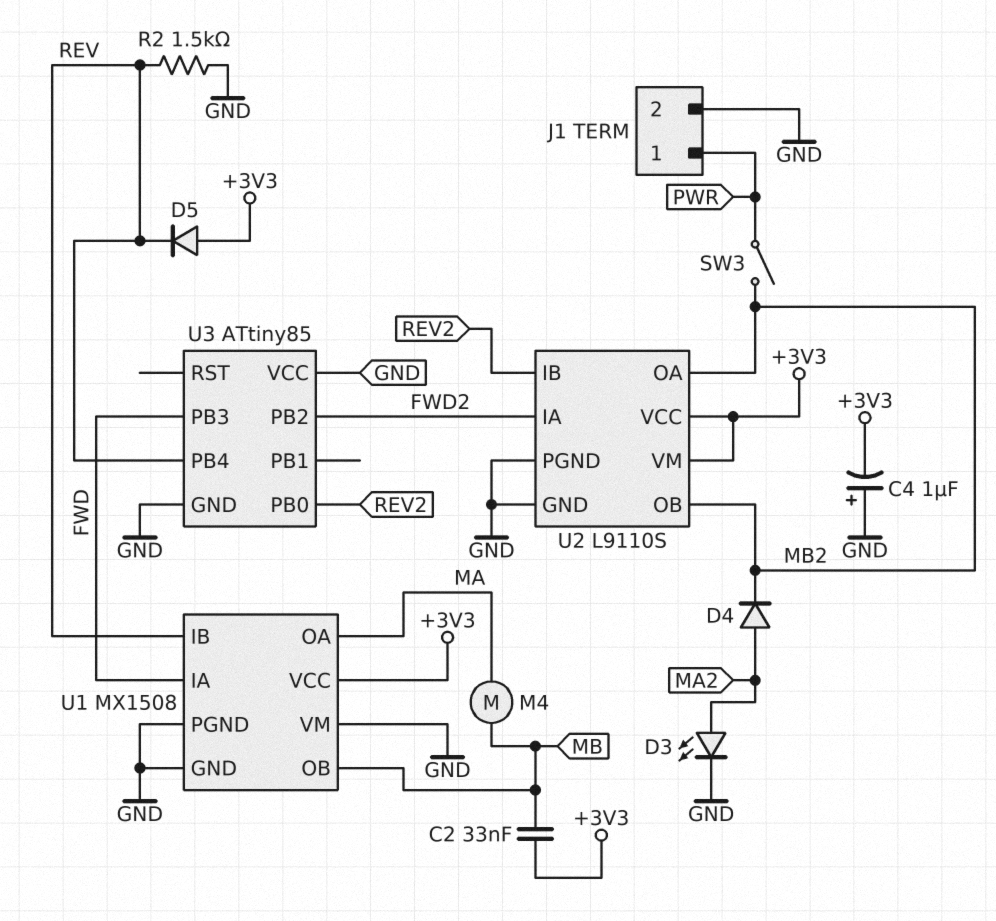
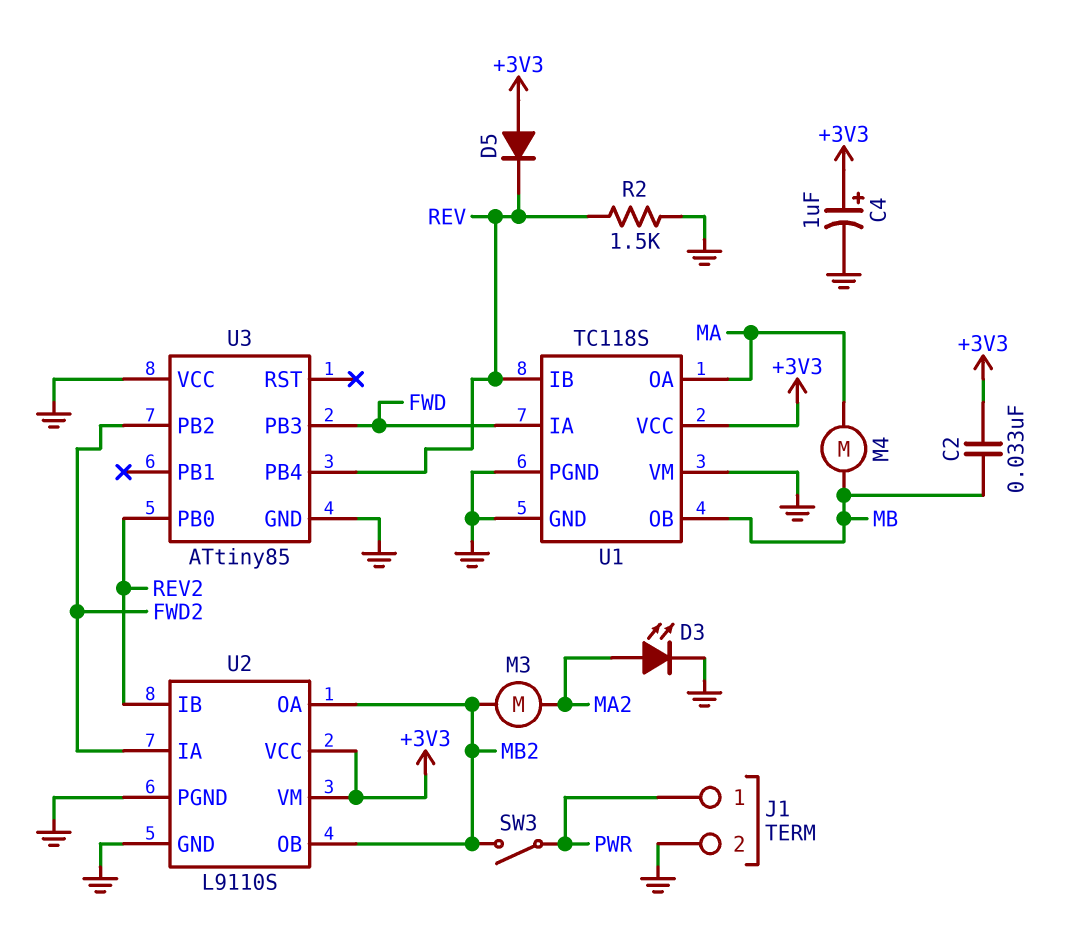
C4: 1uF (plus GND, minus +3V3) -> 1uF (plus +3V3, minus GND)
D4: diode (A MA2, K MB2) -> none
M3: none -> motor (MA2, MB2)
U1: MX1508 -> TC118S

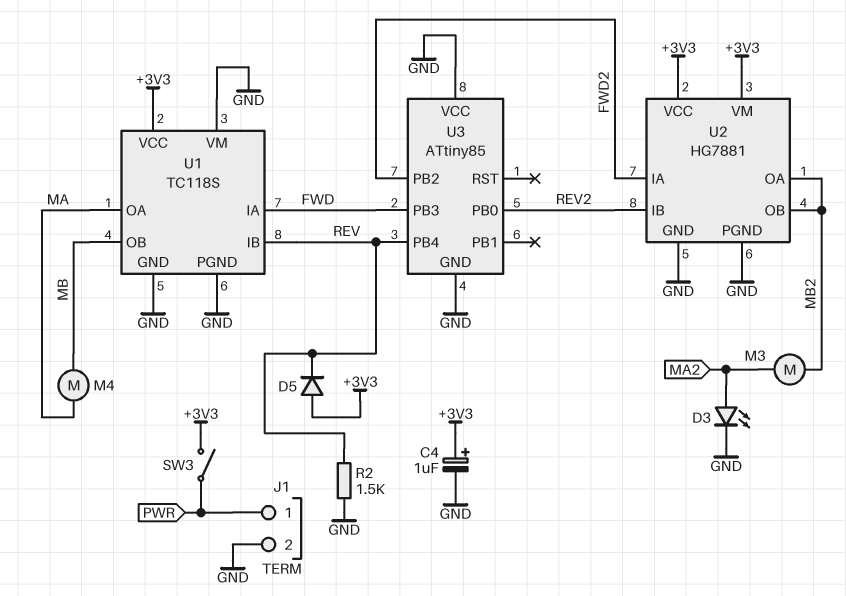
C2: 33nF (+3V3, MB) -> none
SW3: switch (MB2, PWR) -> switch (+3V3, PWR)
U2: L9110S -> HG7881

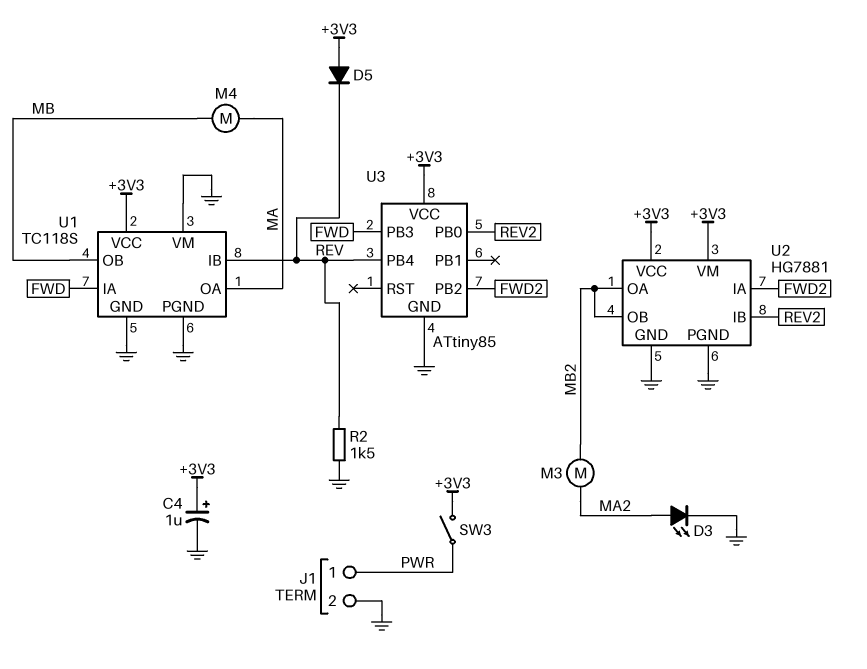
U3 pin VCC: GND -> +3V3

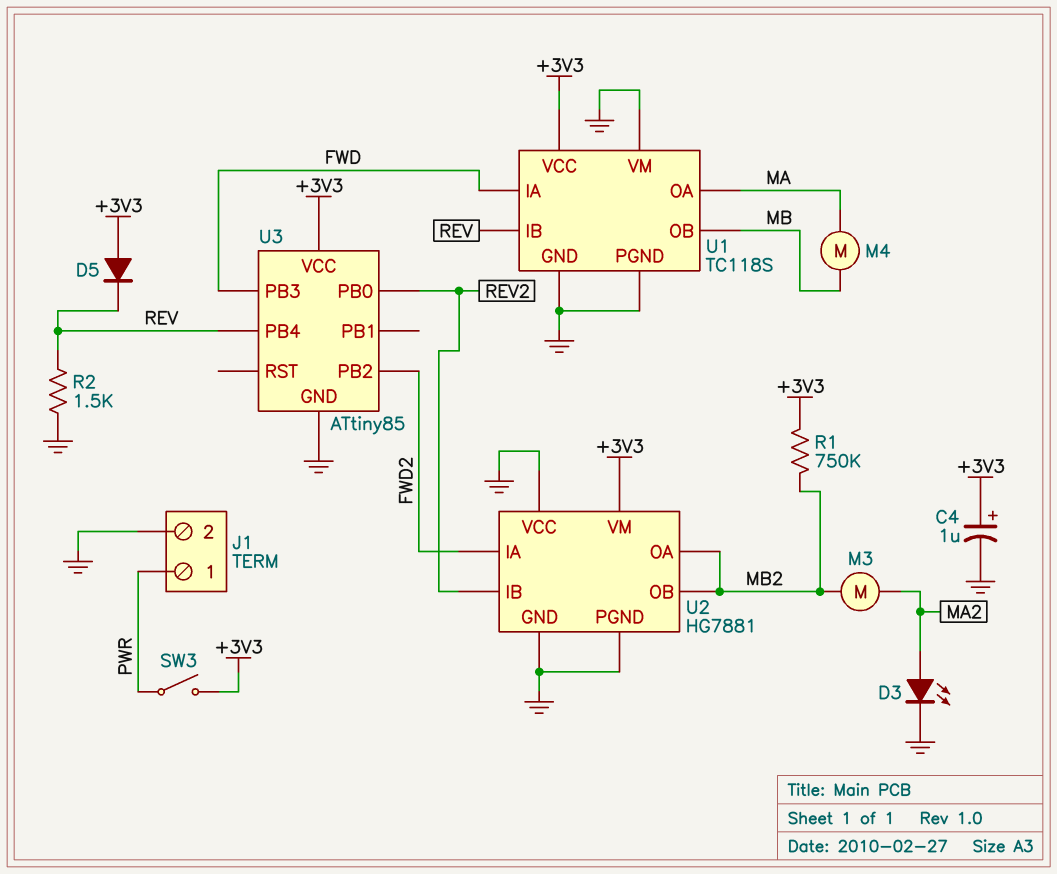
R1: none -> 750k (+3V3, MB2)
U2 pin VCC: +3V3 -> GND

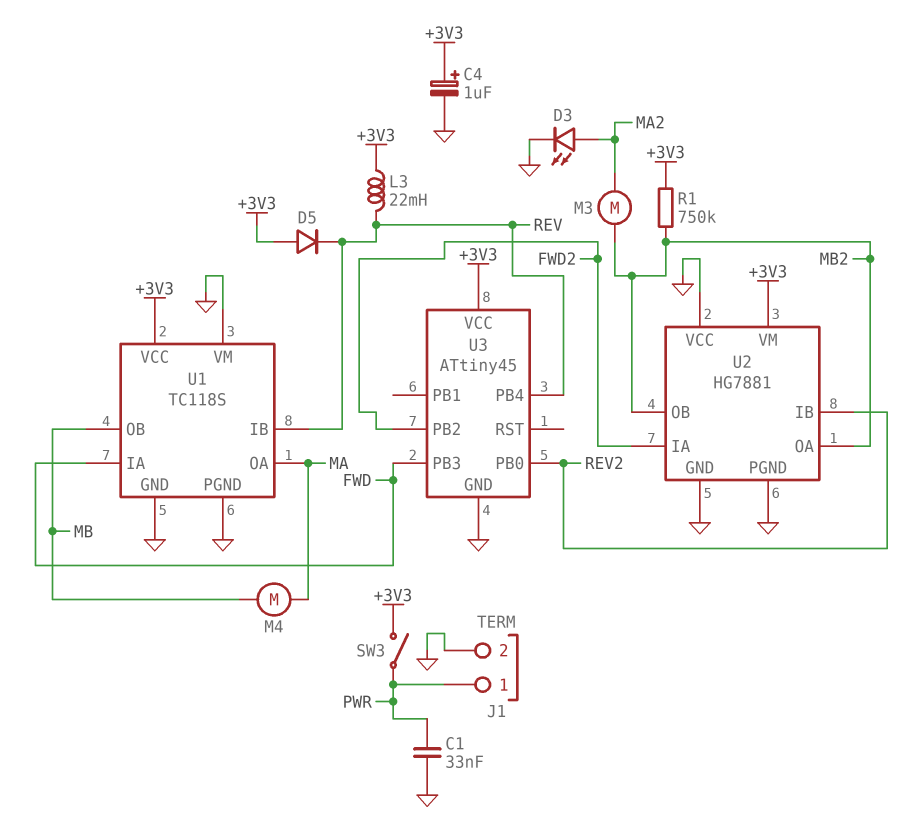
C1: none -> 33nF (GND, PWR)
L3: none -> 22mH (+3V3, REV)
R2: 1.5k (GND, REV) -> none
U3: ATtiny85 -> ATtiny45

